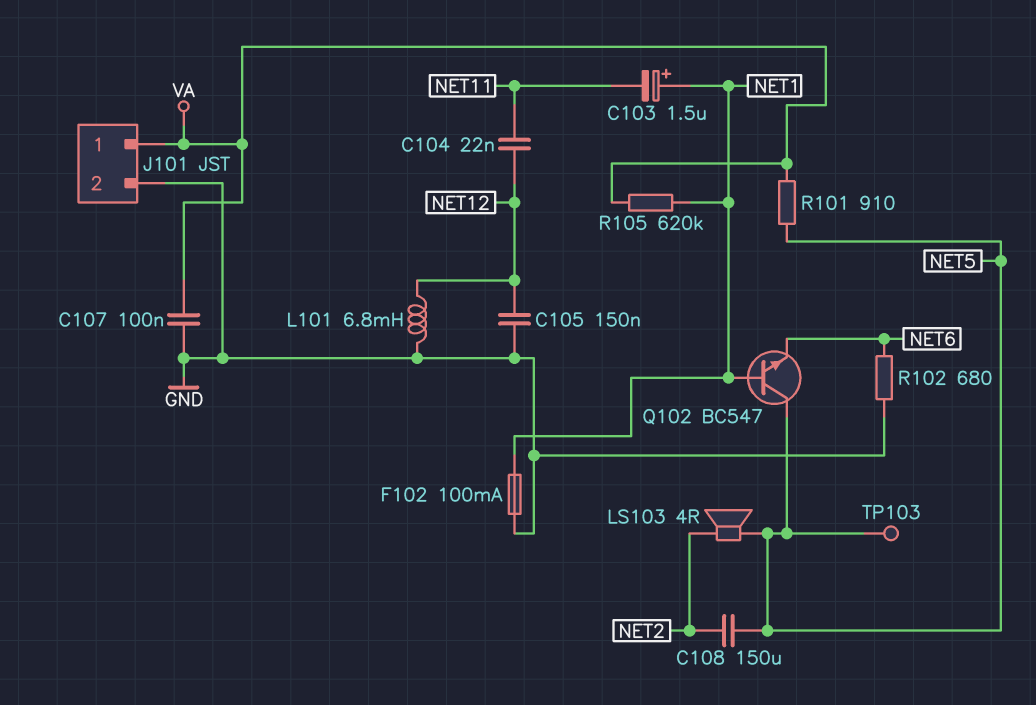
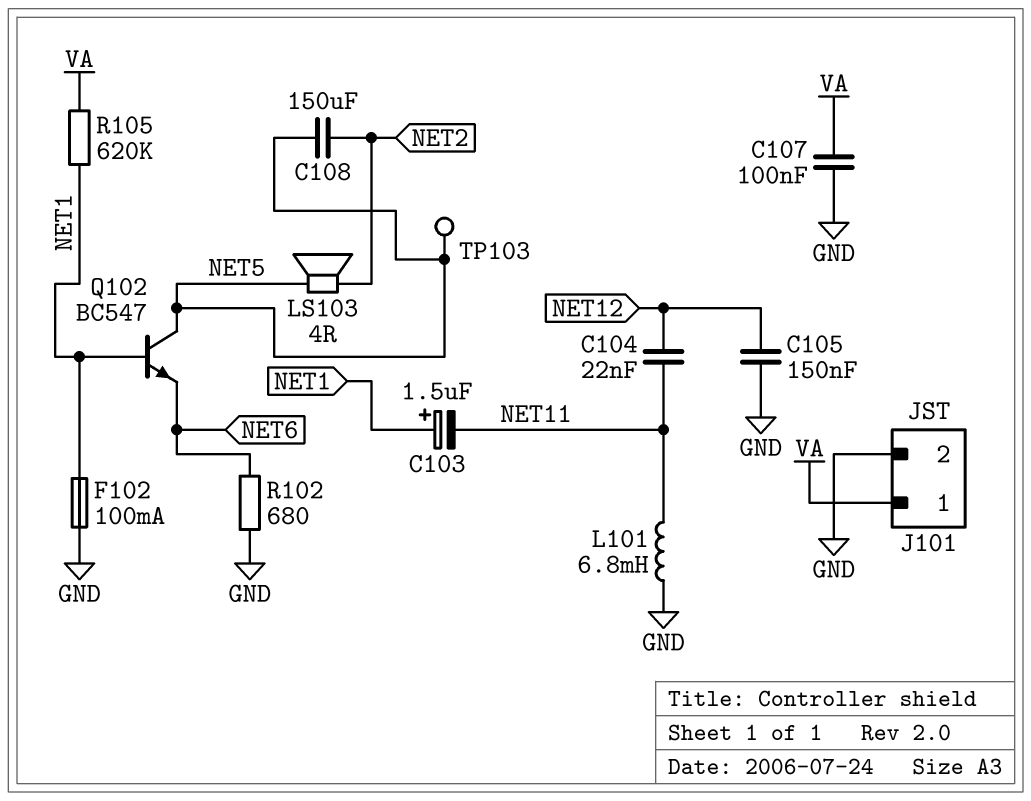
L101: 6.8mH (GND, NET12) -> 6.8mH (GND, NET11)
R101: 910 (NET5, VA) -> none

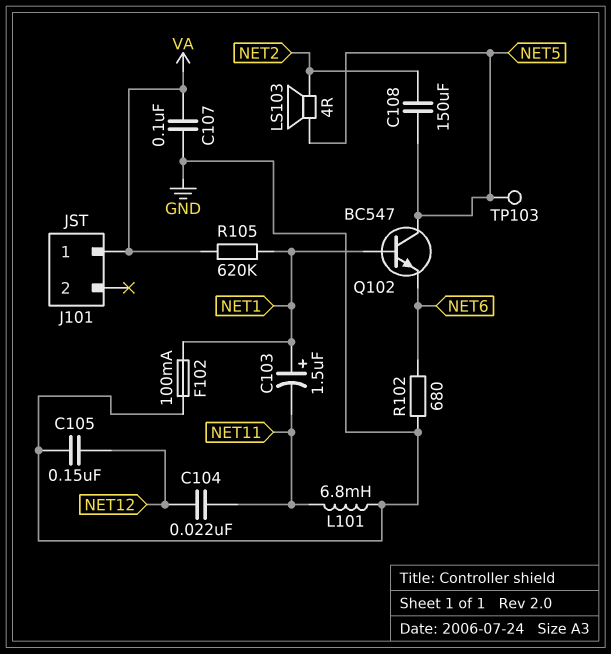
J101 pin 2: GND -> none

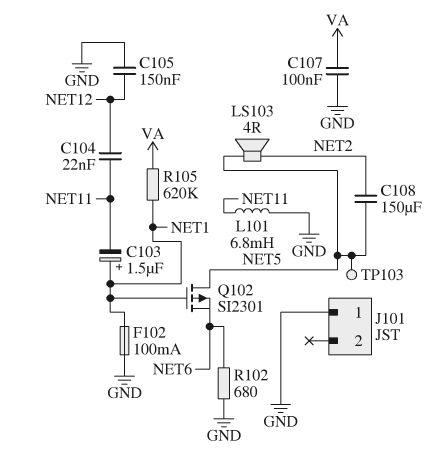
J101 pin 1: VA -> GND
Q102: NPN BC547 (B NET1, C NET5, E NET6) -> PMOS SI2301 (G NET1, D NET5, S NET6)

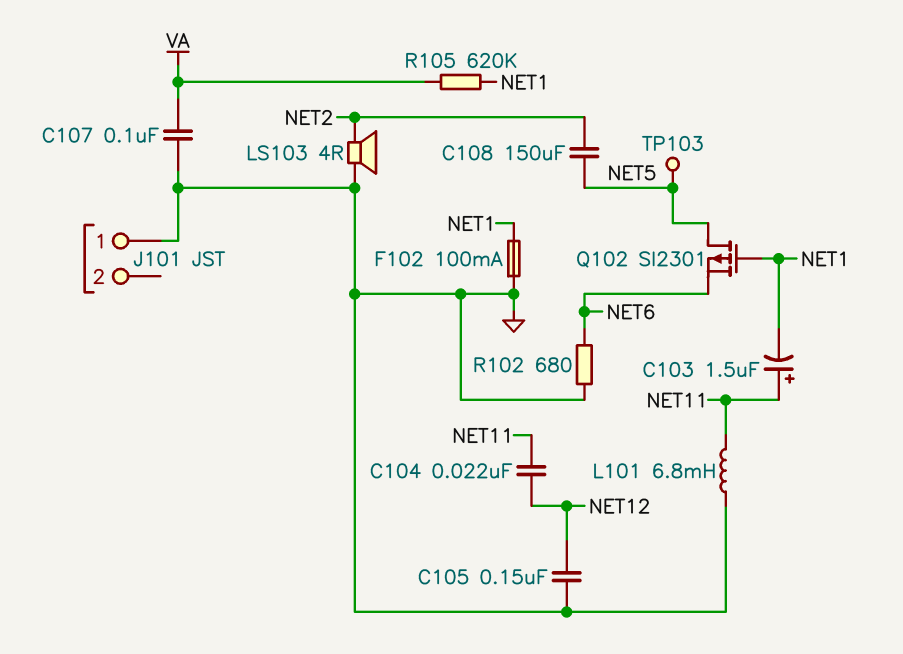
C103: 1.5uF (plus NET1, minus NET11) -> 1.5uF (plus NET11, minus NET1)
LS103: speaker 4R (NET2, NET5) -> speaker 4R (GND, NET2)

